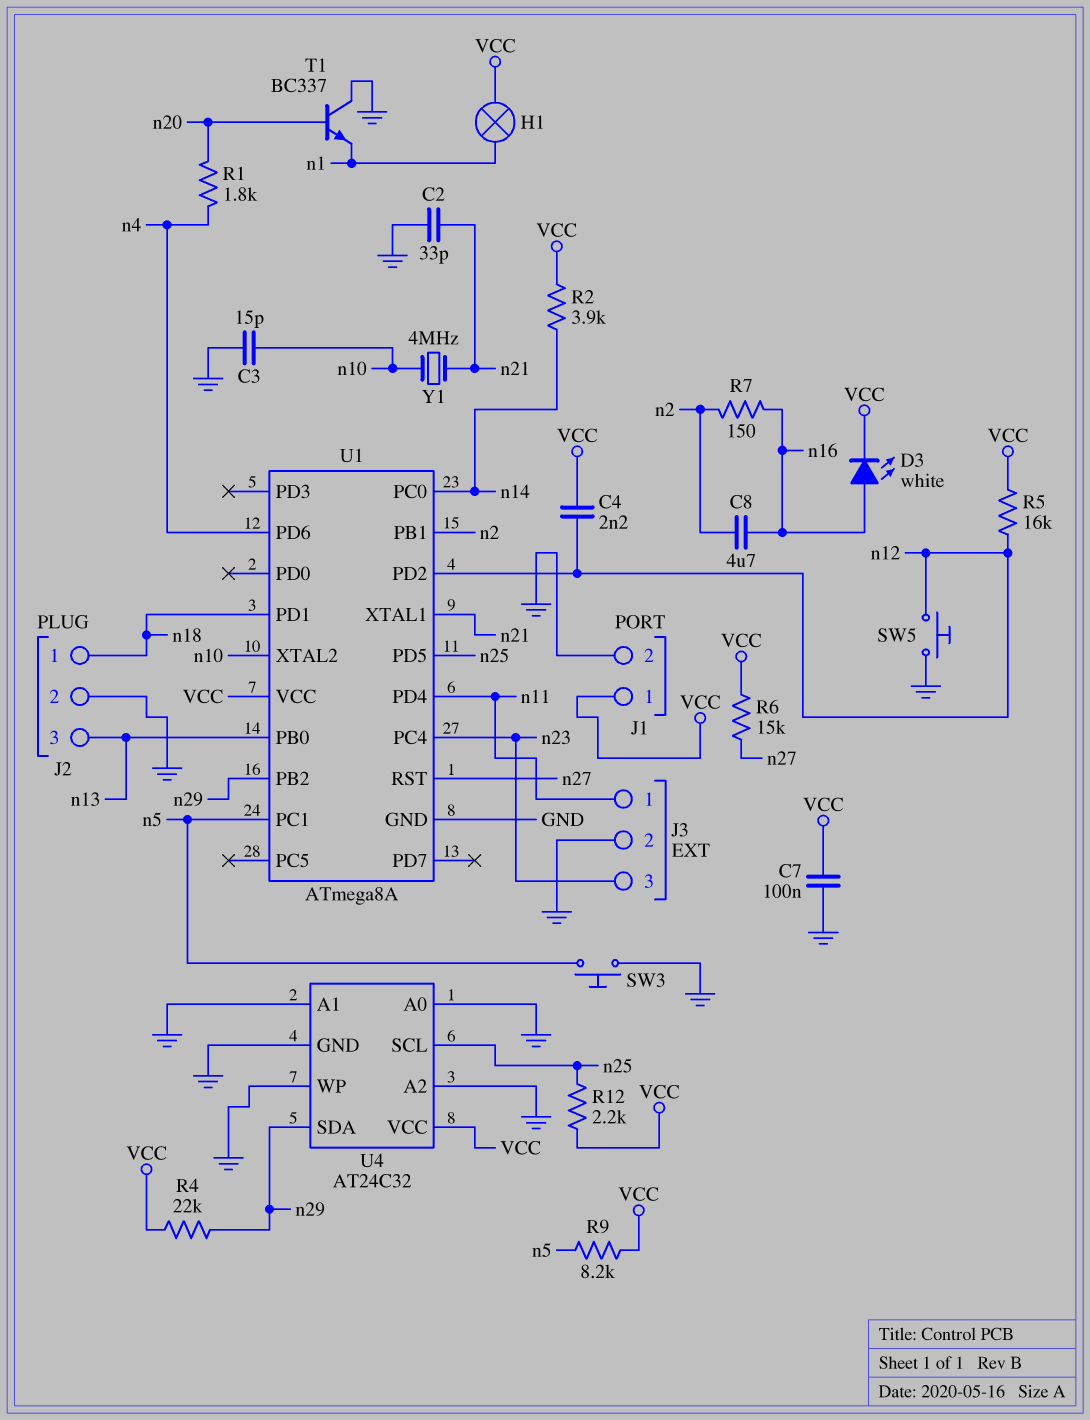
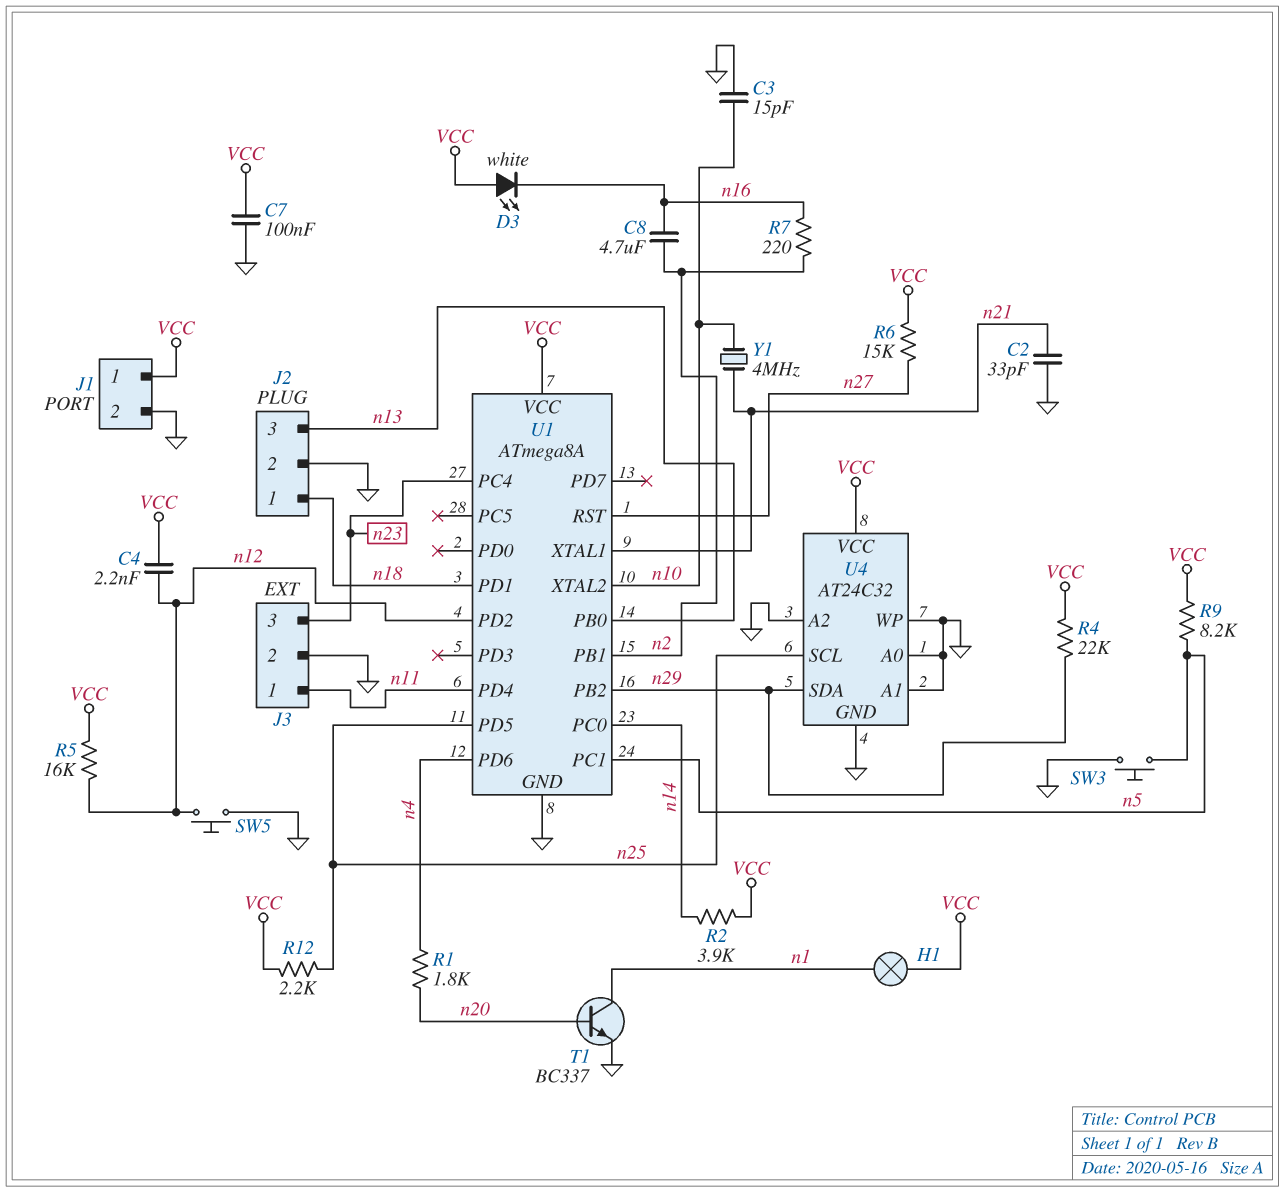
D3: LED white (A n16, K VCC) -> LED white (A VCC, K n16)
R7: 150 (n2, n16) -> 220 (n2, n16)
T1: NPN BC337 (B n20, C GND, E n1) -> NPN BC337 (B n20, C n1, E GND)

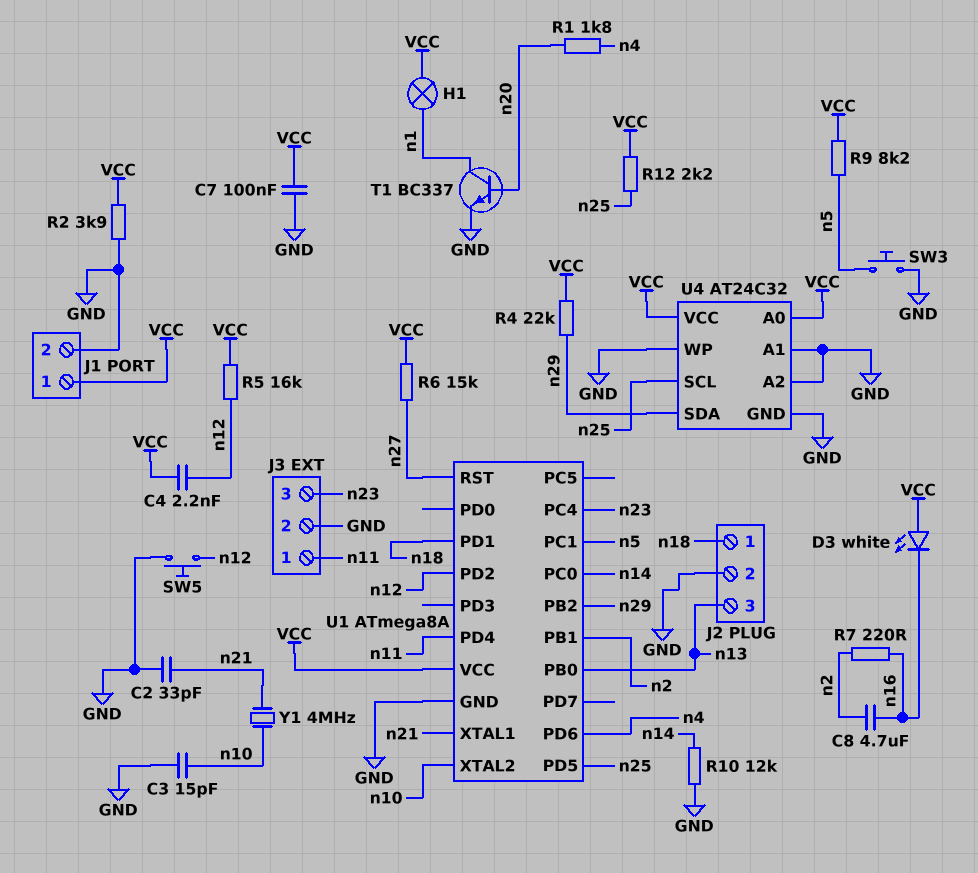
R2: 3.9k (VCC, n14) -> 3.9k (GND, VCC)
R10: none -> 12k (GND, n14)
U4 pin A0: GND -> VCC

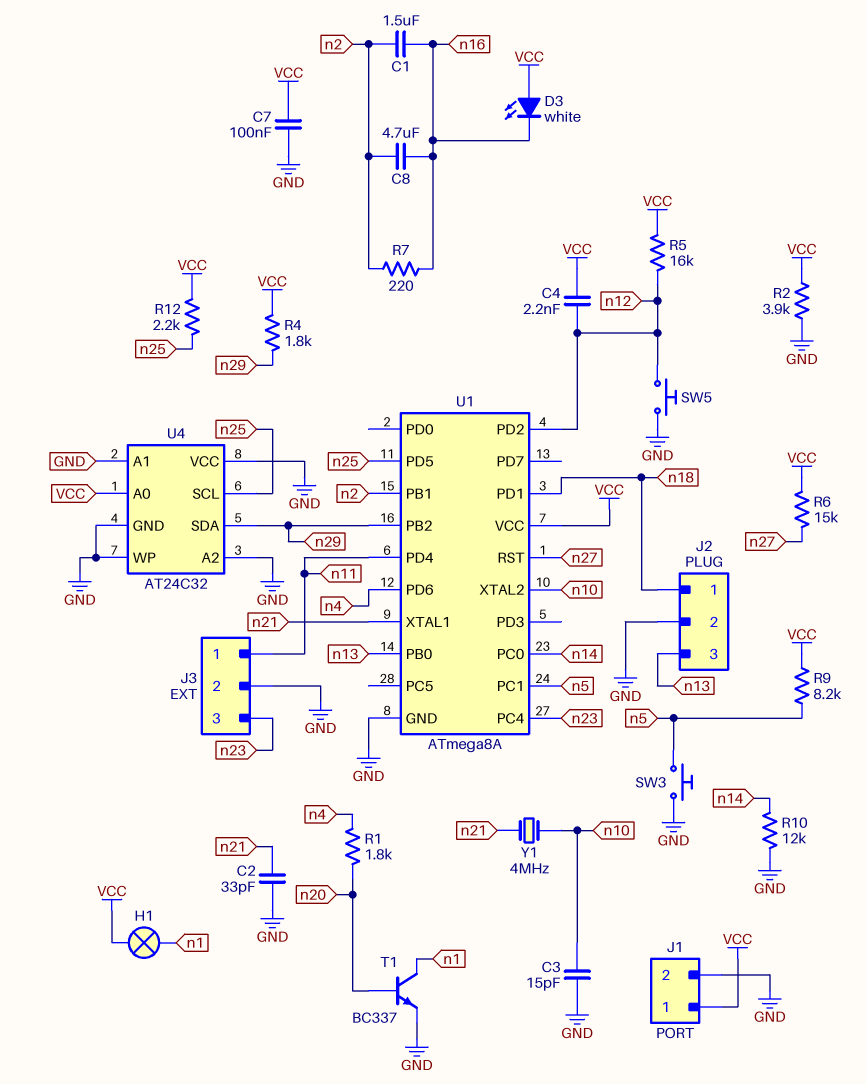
C1: none -> 1.5uF (n2, n16)
R4: 22k (VCC, n29) -> 1.8k (VCC, n29)
U4 pin VCC: VCC -> GND

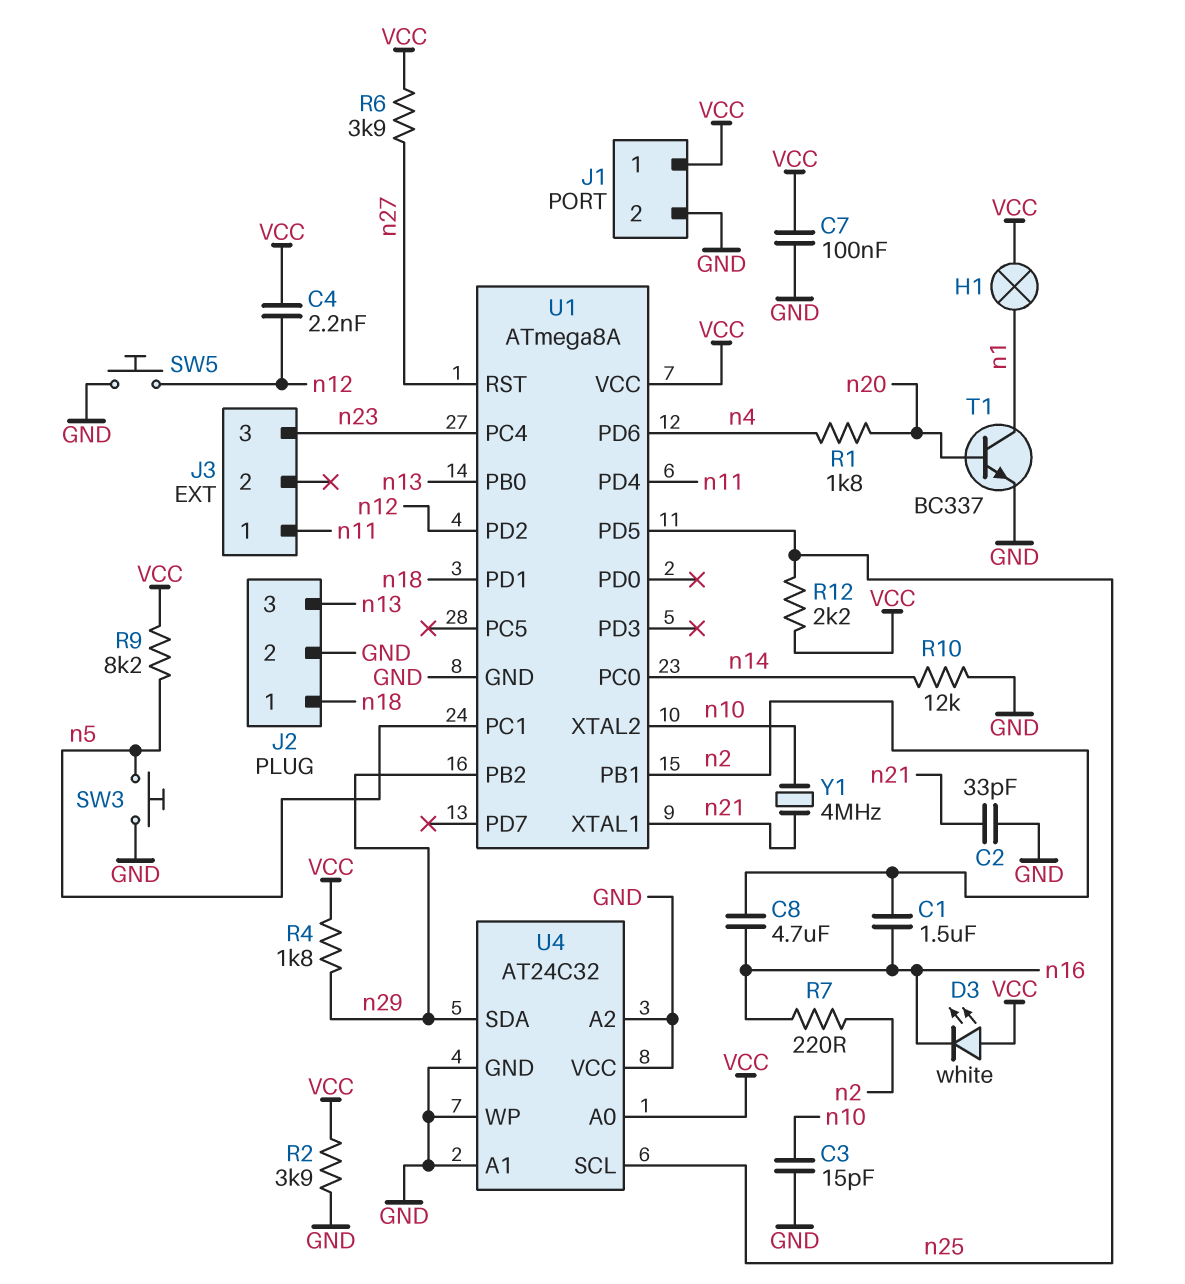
J3 pin 2: GND -> none
R5: 16k (VCC, n12) -> none
R6: 15k (VCC, n27) -> 3.9k (VCC, n27)

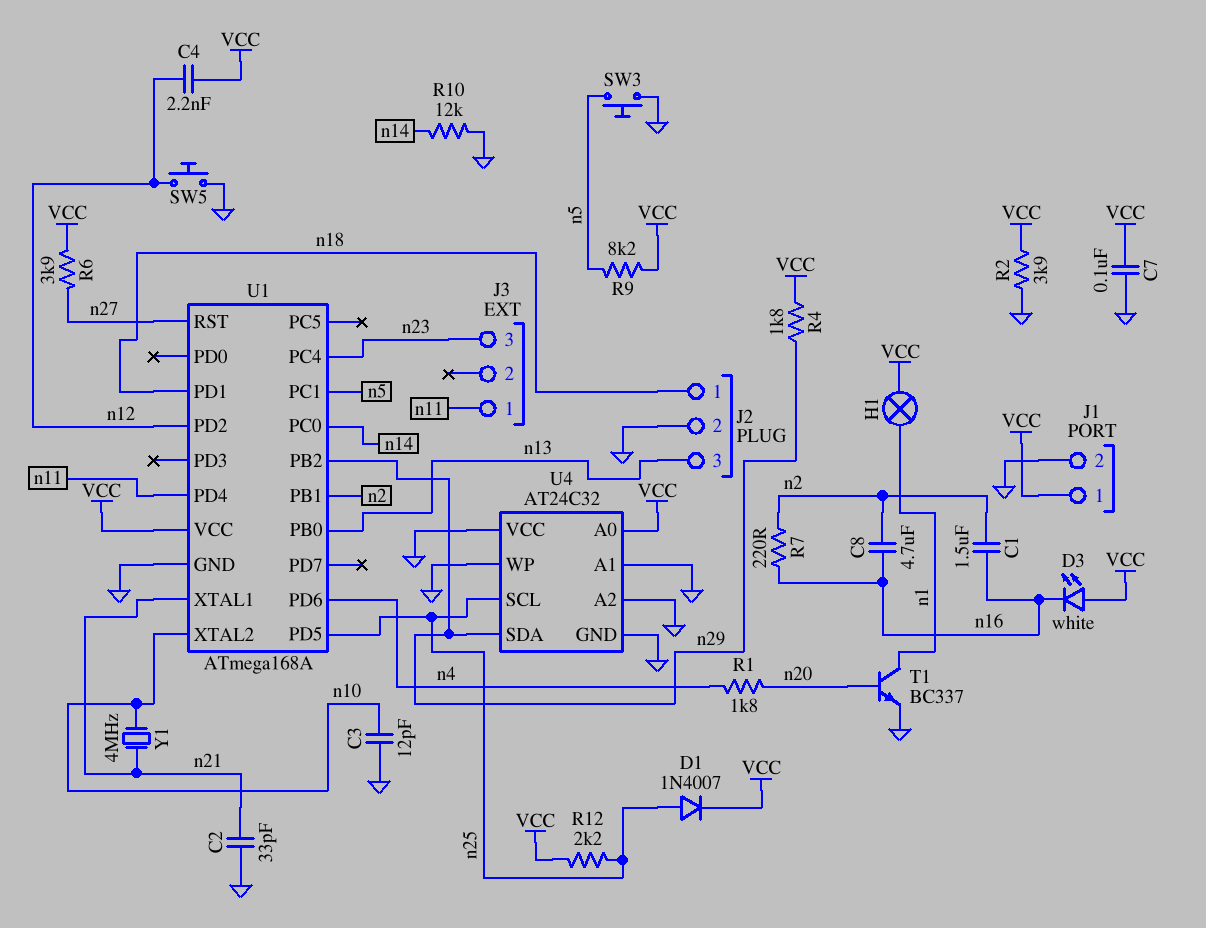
C3: 15pF (GND, n10) -> 12pF (GND, n10)
D1: none -> diode 1N4007 (A n25, K VCC)
U1: ATmega8A -> ATmega168A

